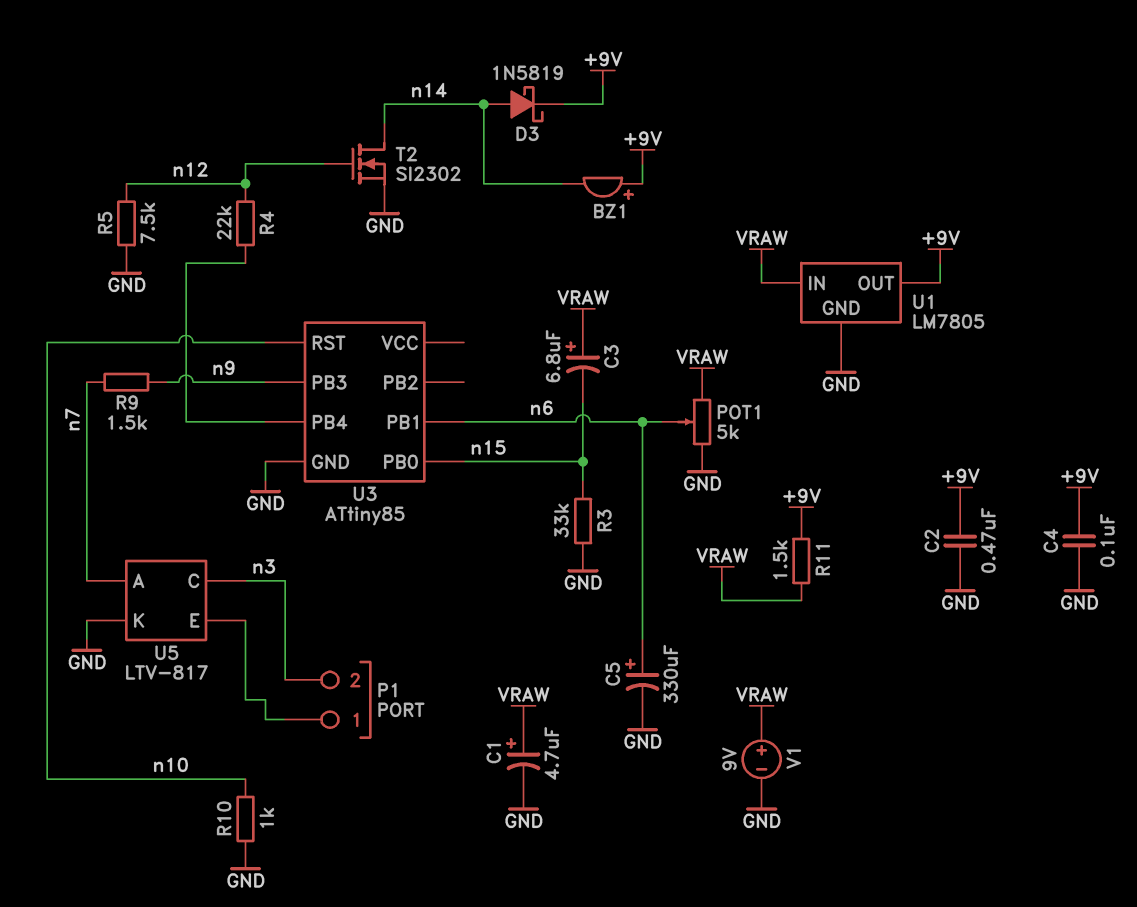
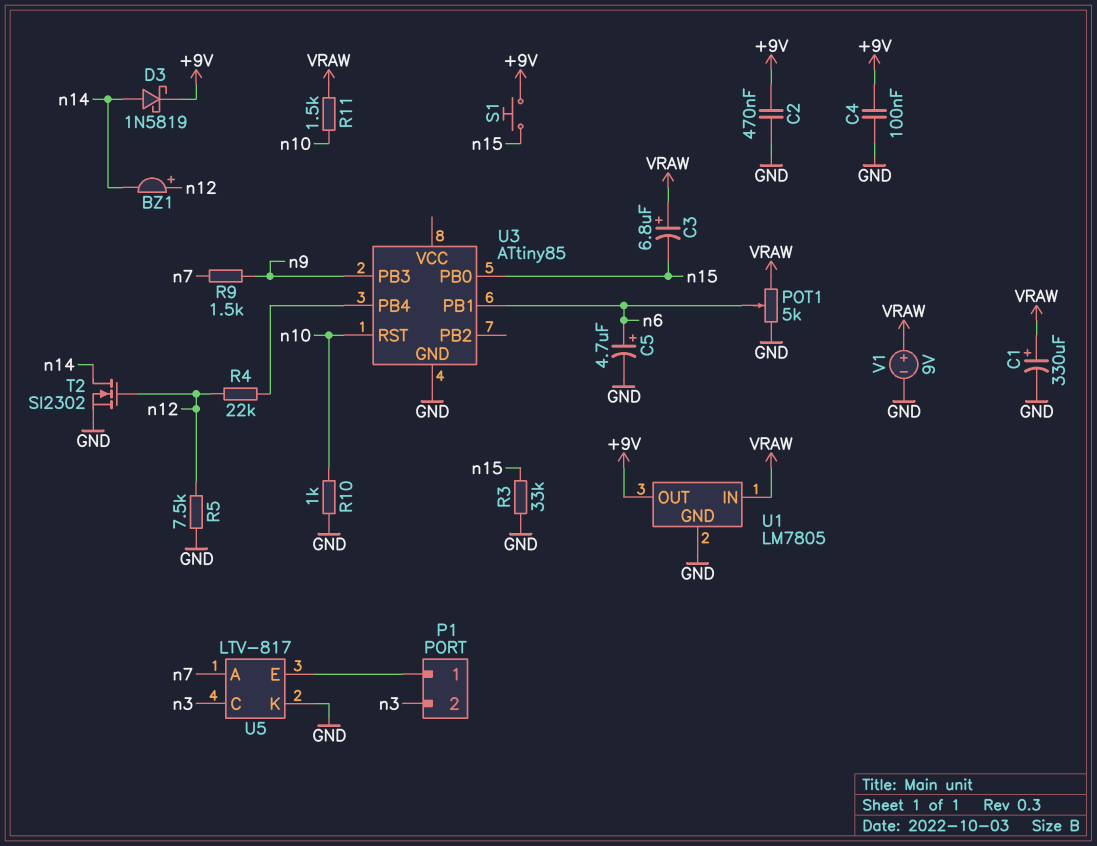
BZ1: buzzer (plus +9V, minus n14) -> buzzer (plus n12, minus n14)
C1: 4.7uF (plus VRAW, minus GND) -> 330uF (plus VRAW, minus GND)
C5: 330uF (plus n6, minus GND) -> 4.7uF (plus n6, minus GND)
R11: 1.5k (+9V, VRAW) -> 1.5k (VRAW, n10)
S1: none -> button (+9V, n15)

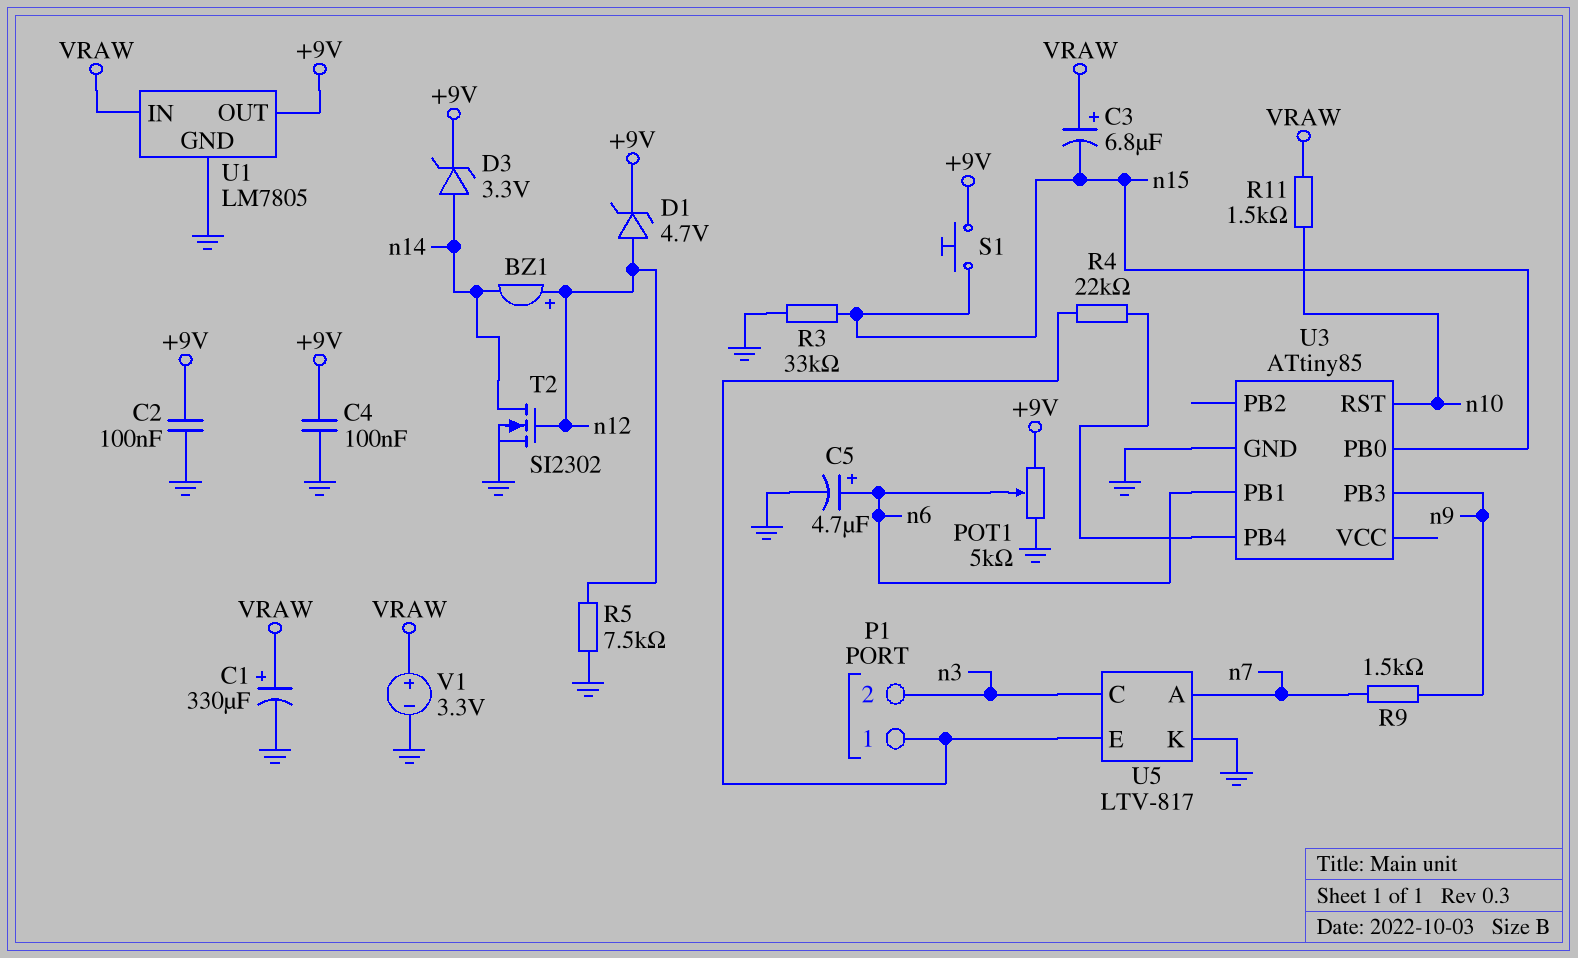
C2: 470nF (+9V, GND) -> 100nF (+9V, GND)
D1: none -> zener 4.7V (A n12, K +9V)
D3: schottky 1N5819 (A n14, K +9V) -> zener 3.3V (A n14, K +9V)
POT1: 5k (GND, VRAW, wiper n6) -> 5k (+9V, GND, wiper n6)
R4: 22k (U3/PB4, n12) -> 22k (P1/1, U3/PB4)
R10: 1k (GND, n10) -> none
V1: 9V (plus VRAW, minus GND) -> 3.3V (plus VRAW, minus GND)

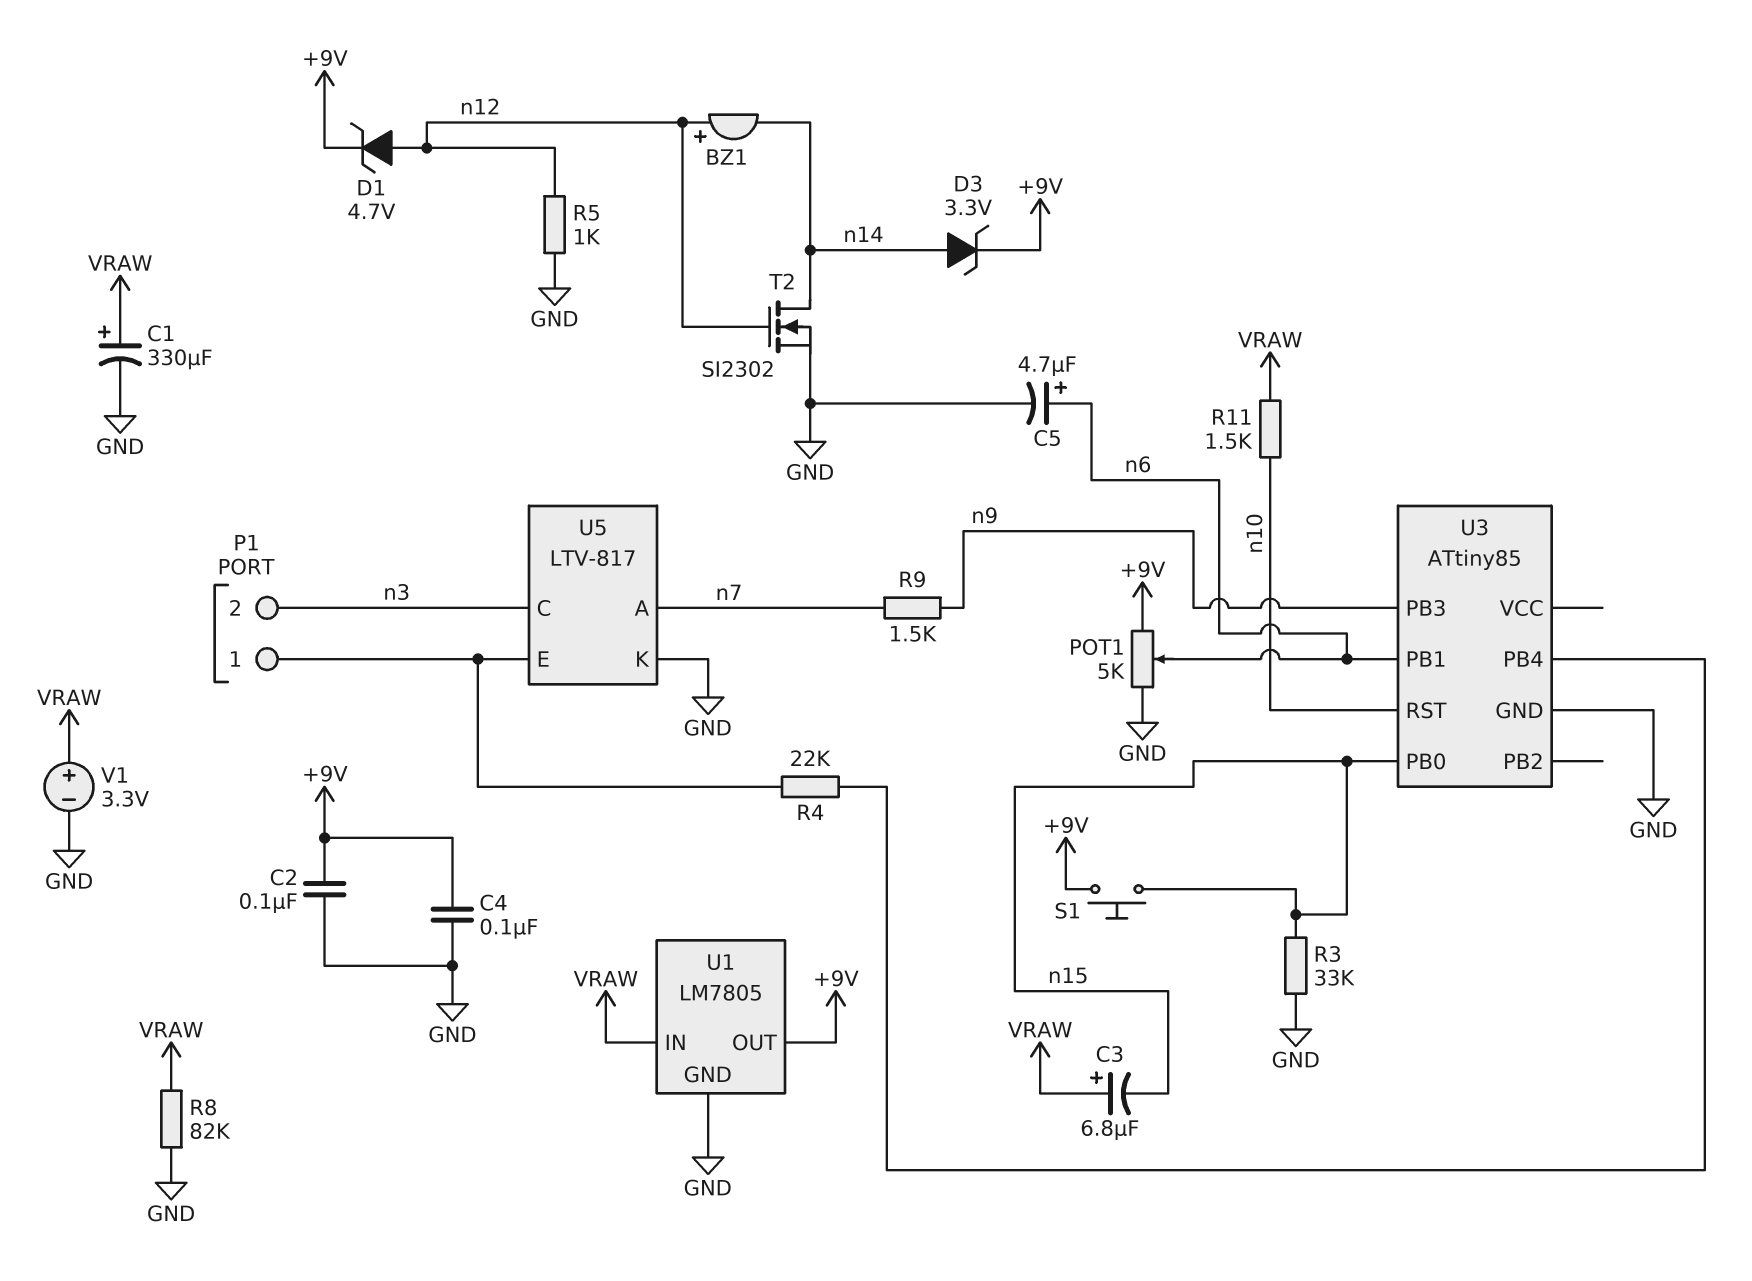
R5: 7.5k (GND, n12) -> 1k (GND, n12)
R8: none -> 82k (GND, VRAW)

